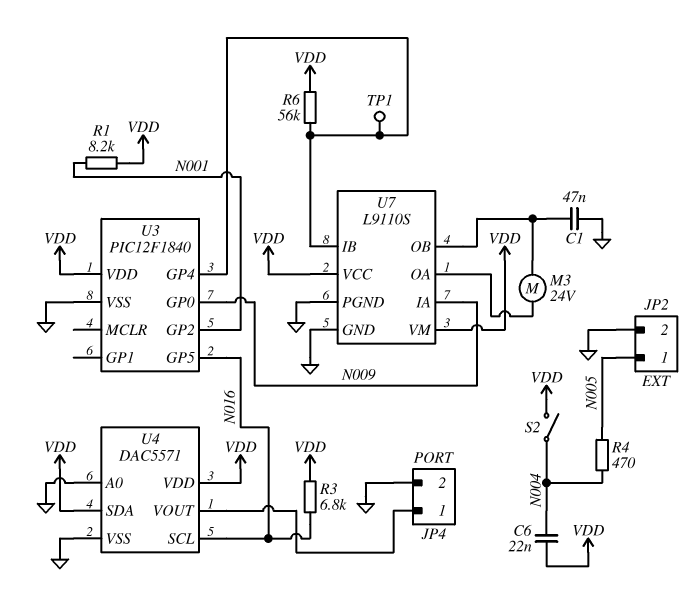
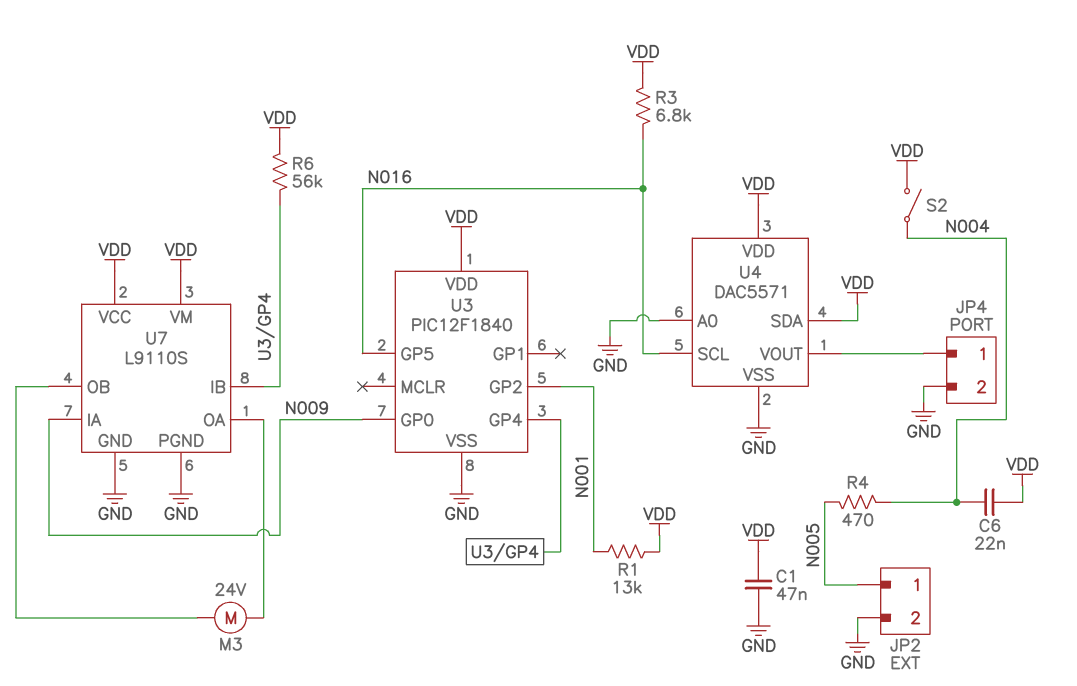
C1: 47nF (GND, U7/OB) -> 47nF (GND, VDD)
R1: 8.2k (N001, VDD) -> 13k (N001, VDD)
TP1: test point (U3/GP4) -> none

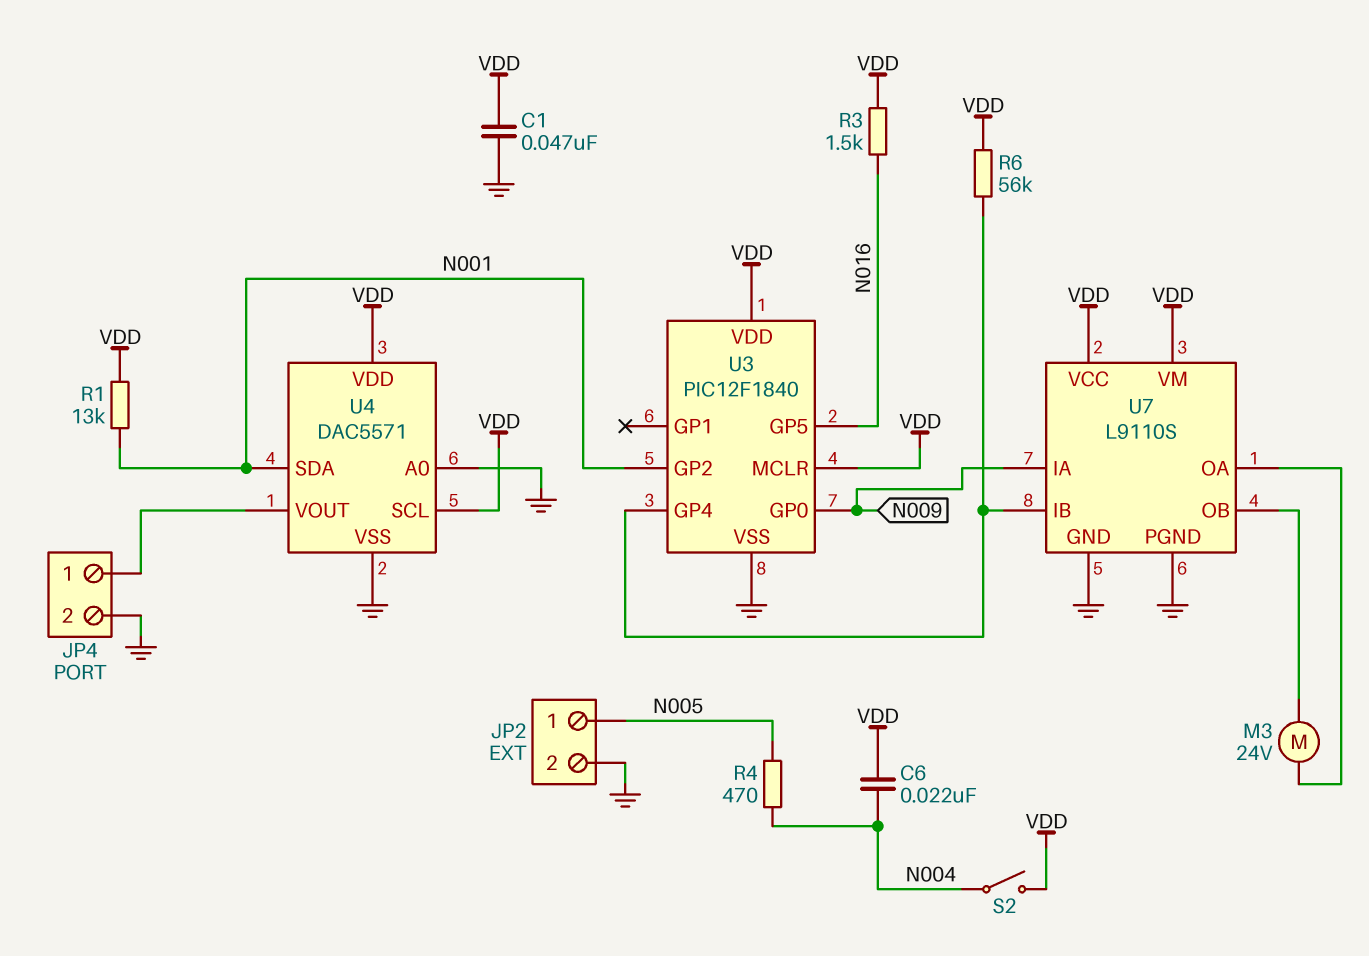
R3: 6.8k (N016, VDD) -> 1.5k (N016, VDD)
U3 pin MCLR: none -> VDD
U4 pin SCL: N016 -> VDD
U4 pin SDA: VDD -> N001

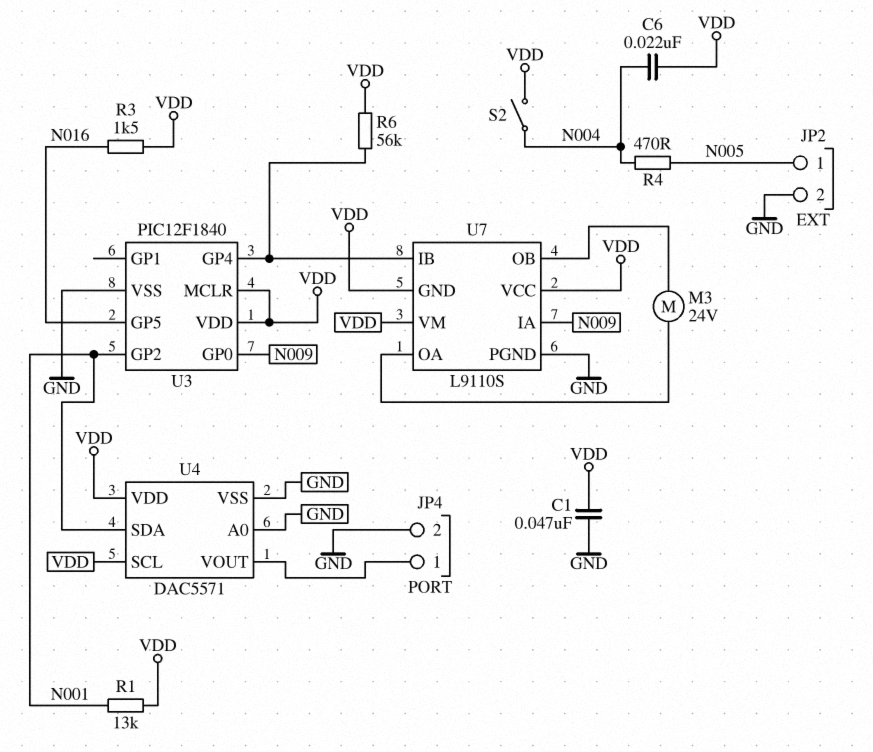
U7 pin GND: GND -> VDD

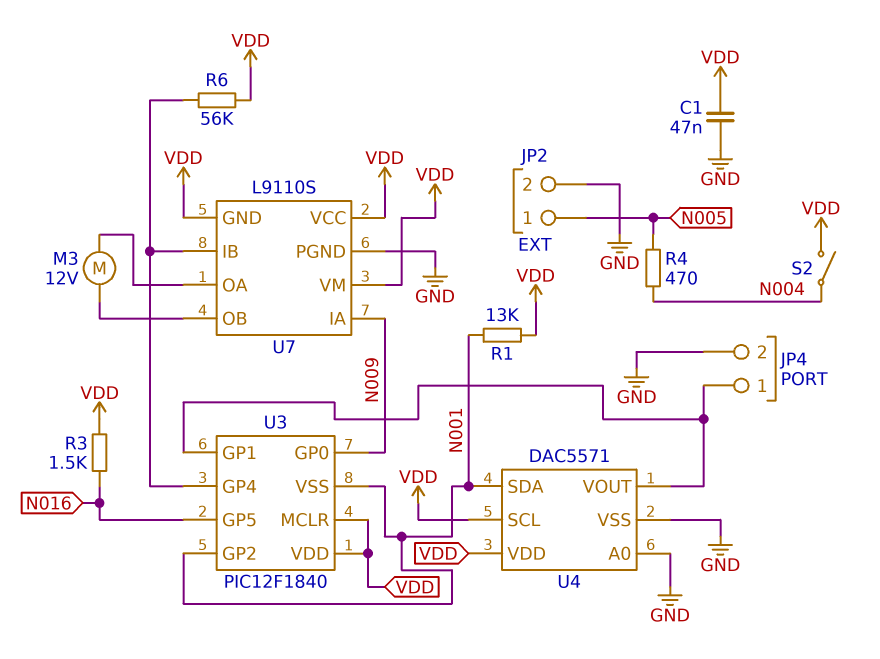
C6: 22nF (N004, VDD) -> none
M3: motor 24V (U7/OA, U7/OB) -> motor 12V (U7/OA, U7/OB)
U3 pin GP1: none -> JP4/1
U3 pin VSS: GND -> N001

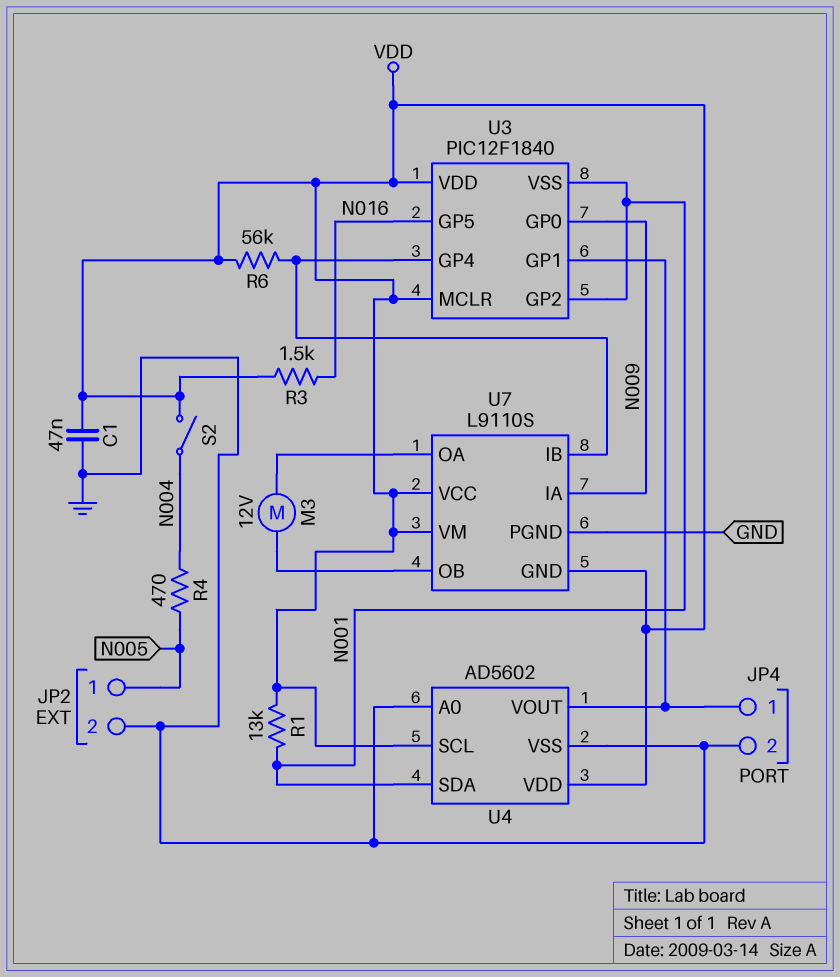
U4: DAC5571 -> AD5602

